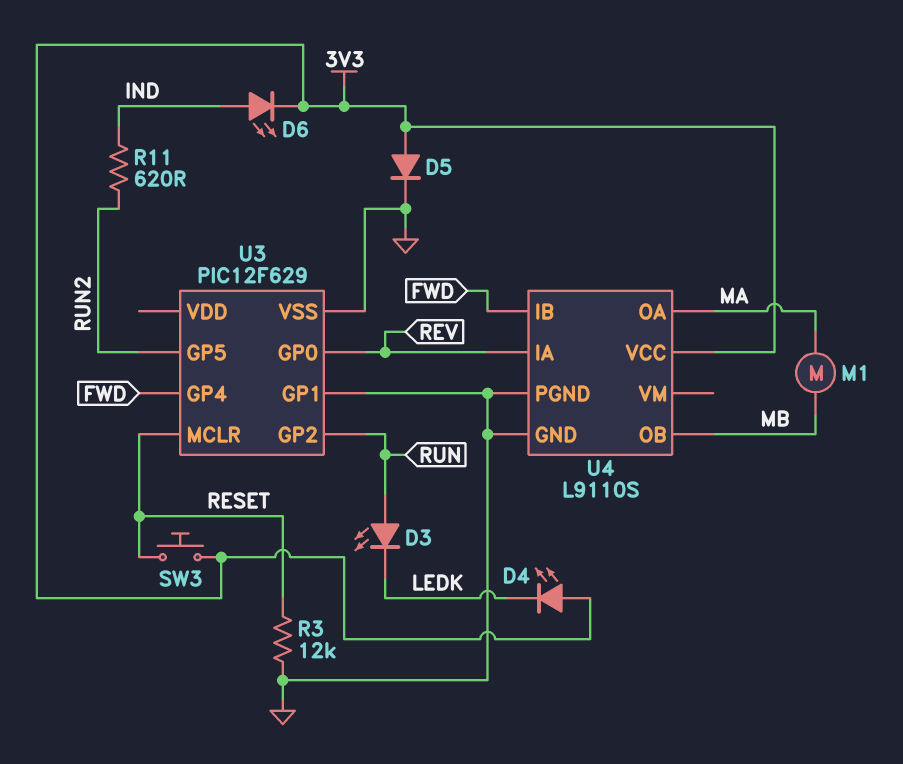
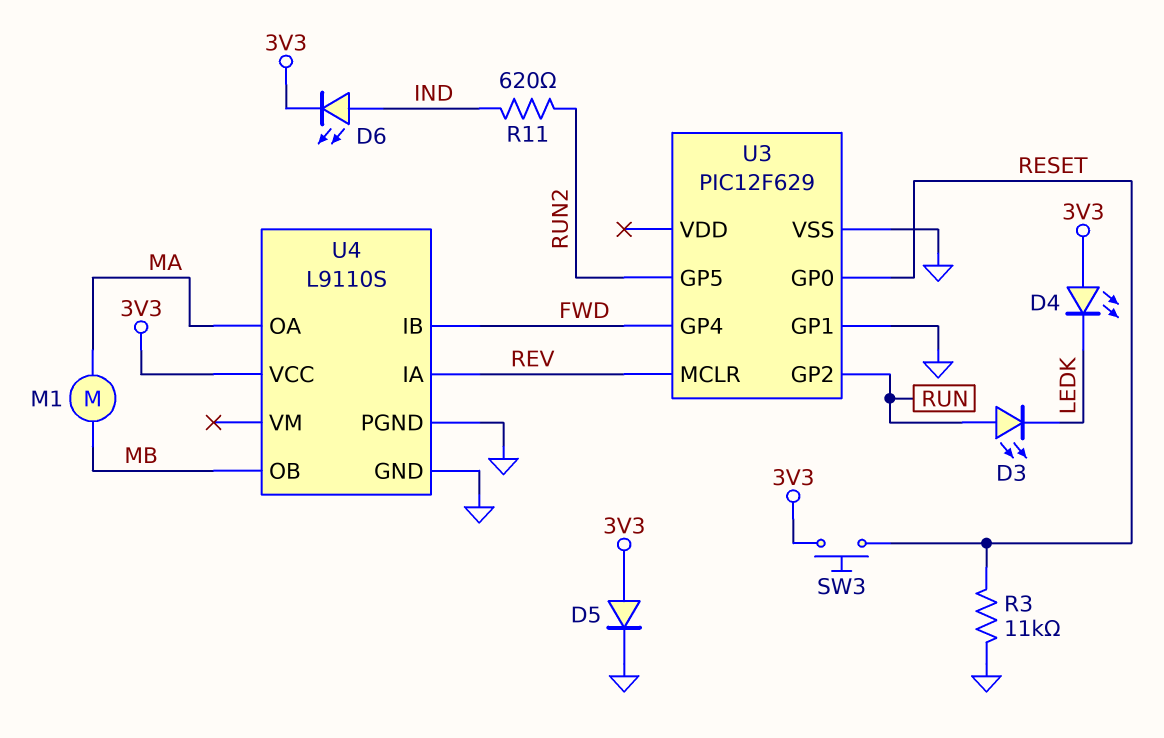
R3: 12k (GND, RESET) -> 11k (GND, RESET)
U3 pin GP0: REV -> RESET
U3 pin MCLR: RESET -> REV

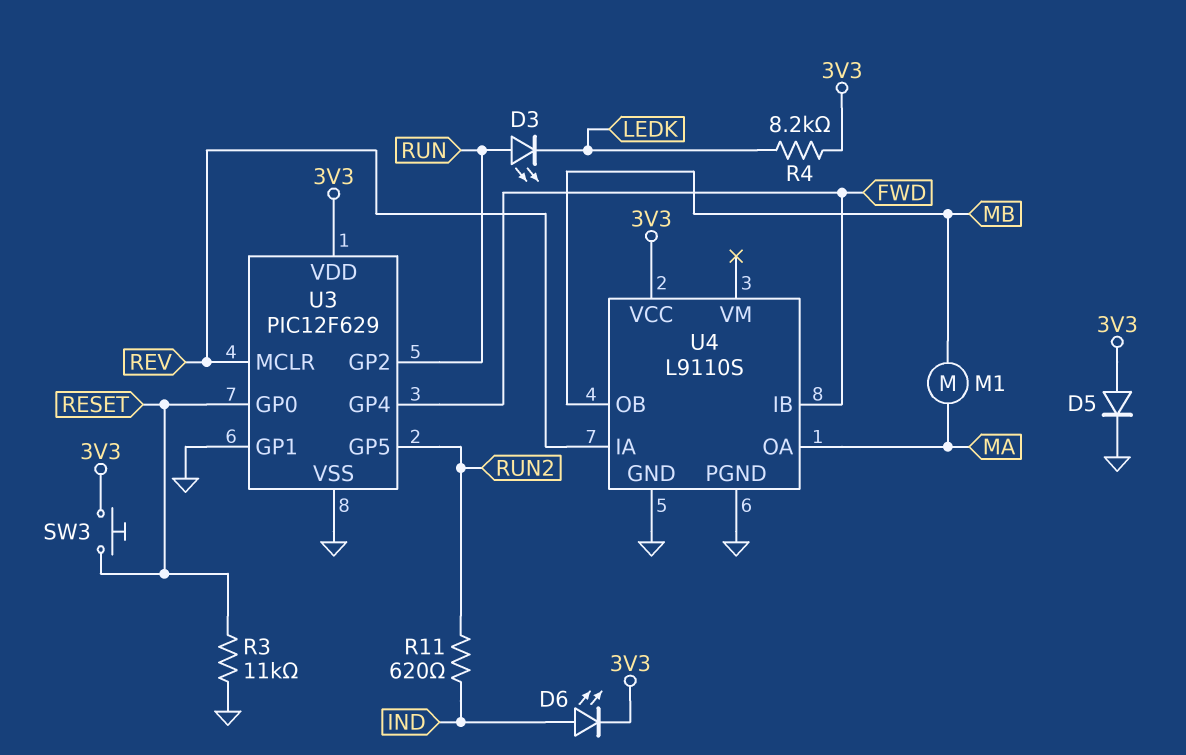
D4: LED (A 3V3, K LEDK) -> none
R4: none -> 8.2k (3V3, LEDK)
U3 pin VDD: none -> 3V3

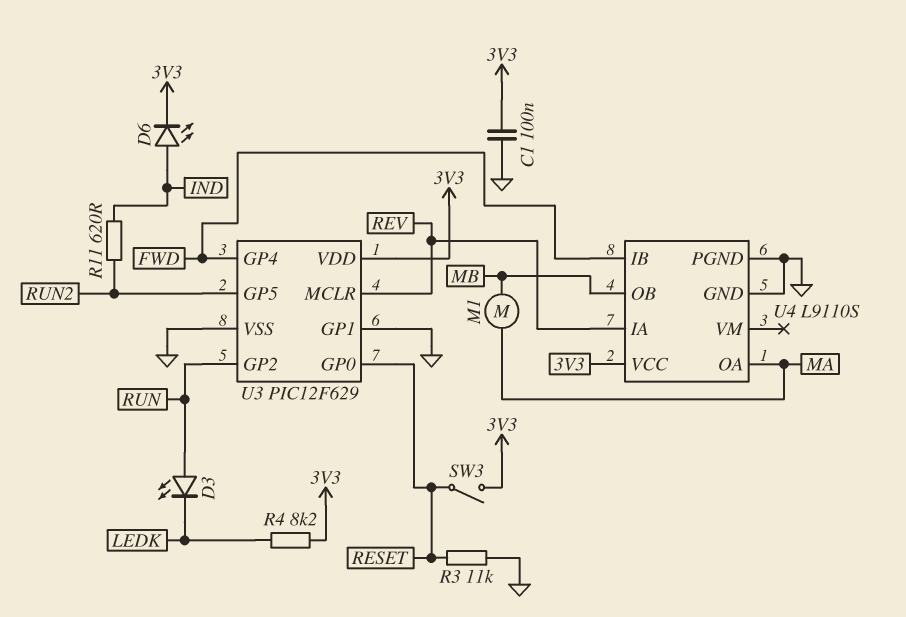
C1: none -> 100nF (3V3, GND)
D5: diode (A 3V3, K GND) -> none
SW3: button (3V3, RESET) -> switch (3V3, RESET)

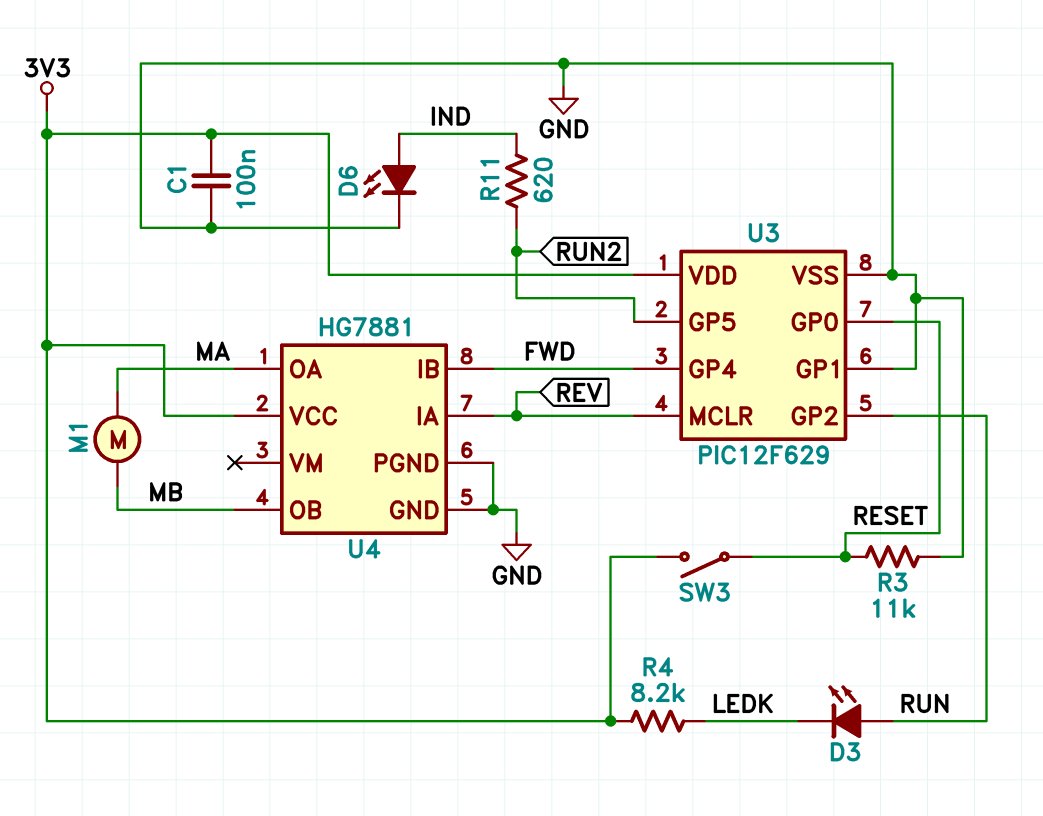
D6: LED (A IND, K 3V3) -> LED (A IND, K GND)
U4: L9110S -> HG7881

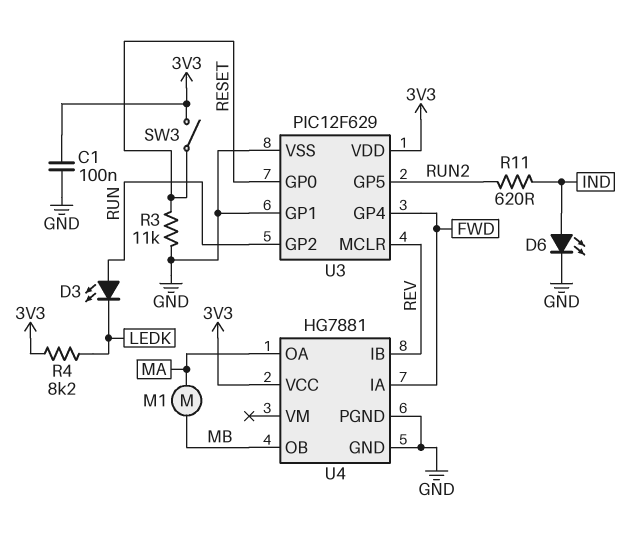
U4 pin IA: REV -> FWD
U4 pin IB: FWD -> REV

